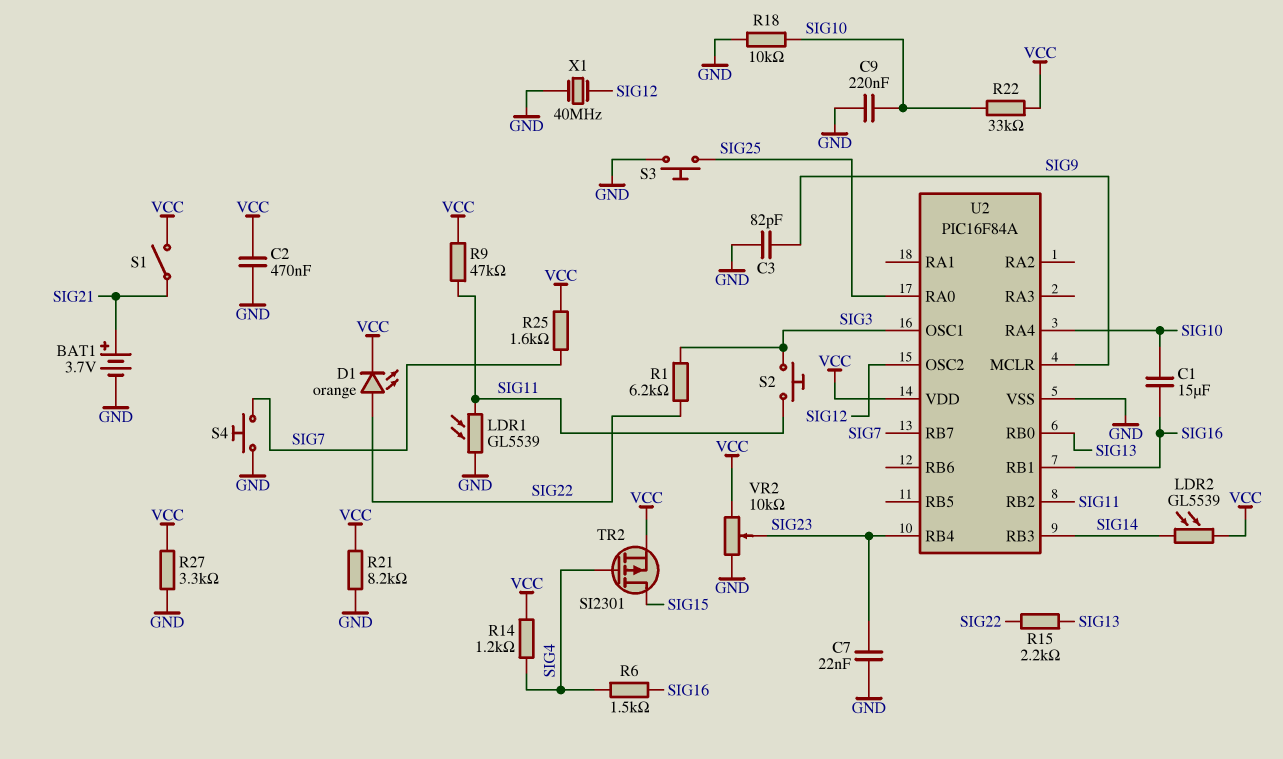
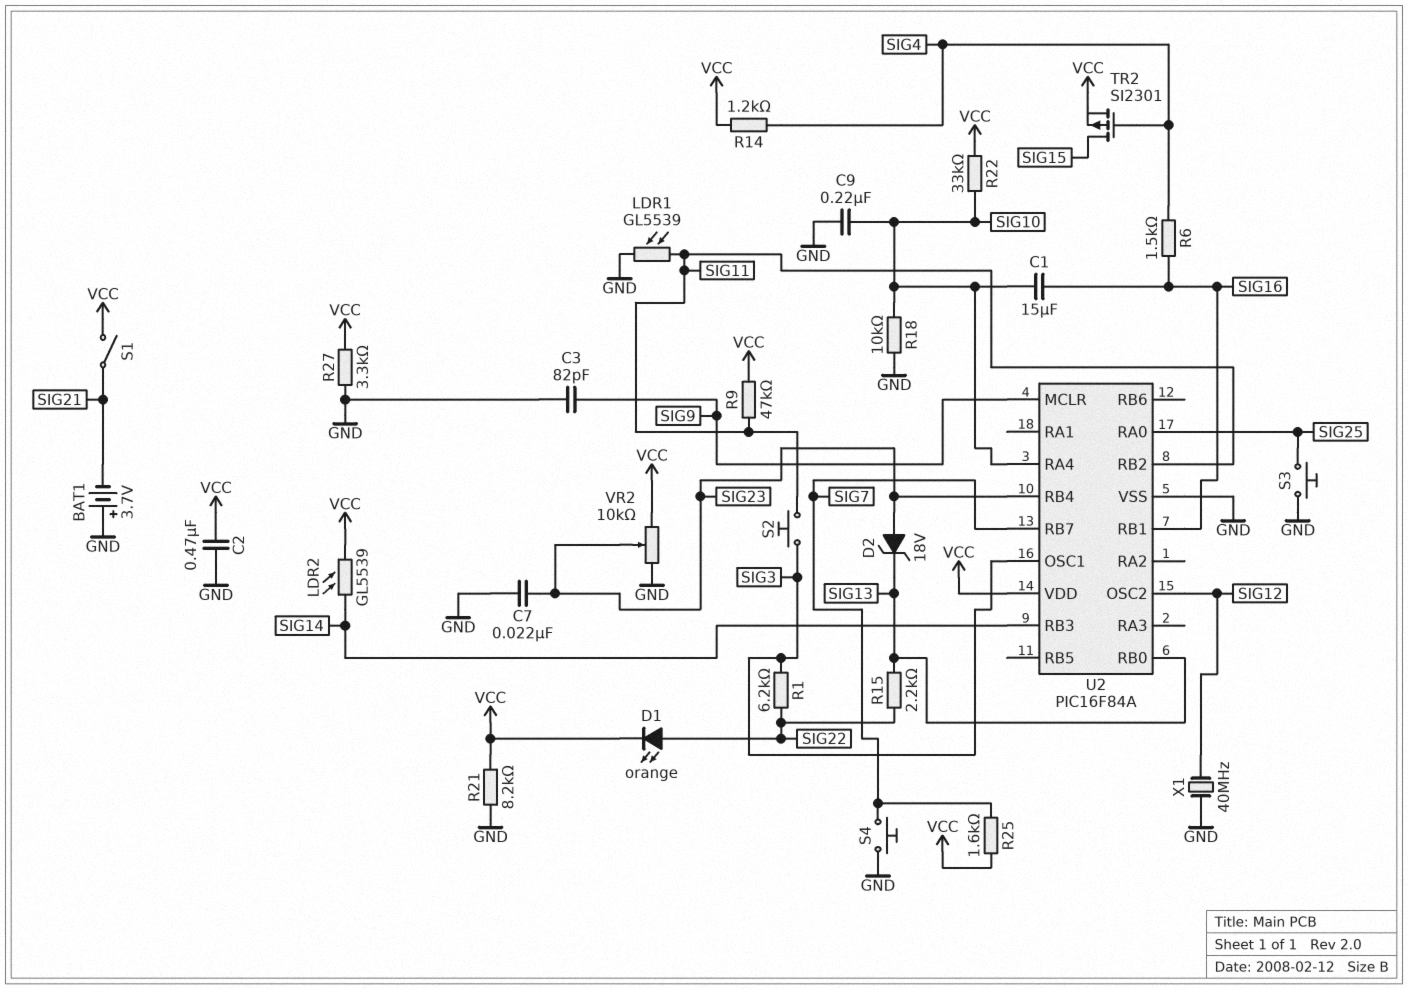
BAT1: 3.7V (plus SIG21, minus GND) -> 3.7V (plus GND, minus SIG21)
D2: none -> zener 18V (A SIG23, K SIG13)

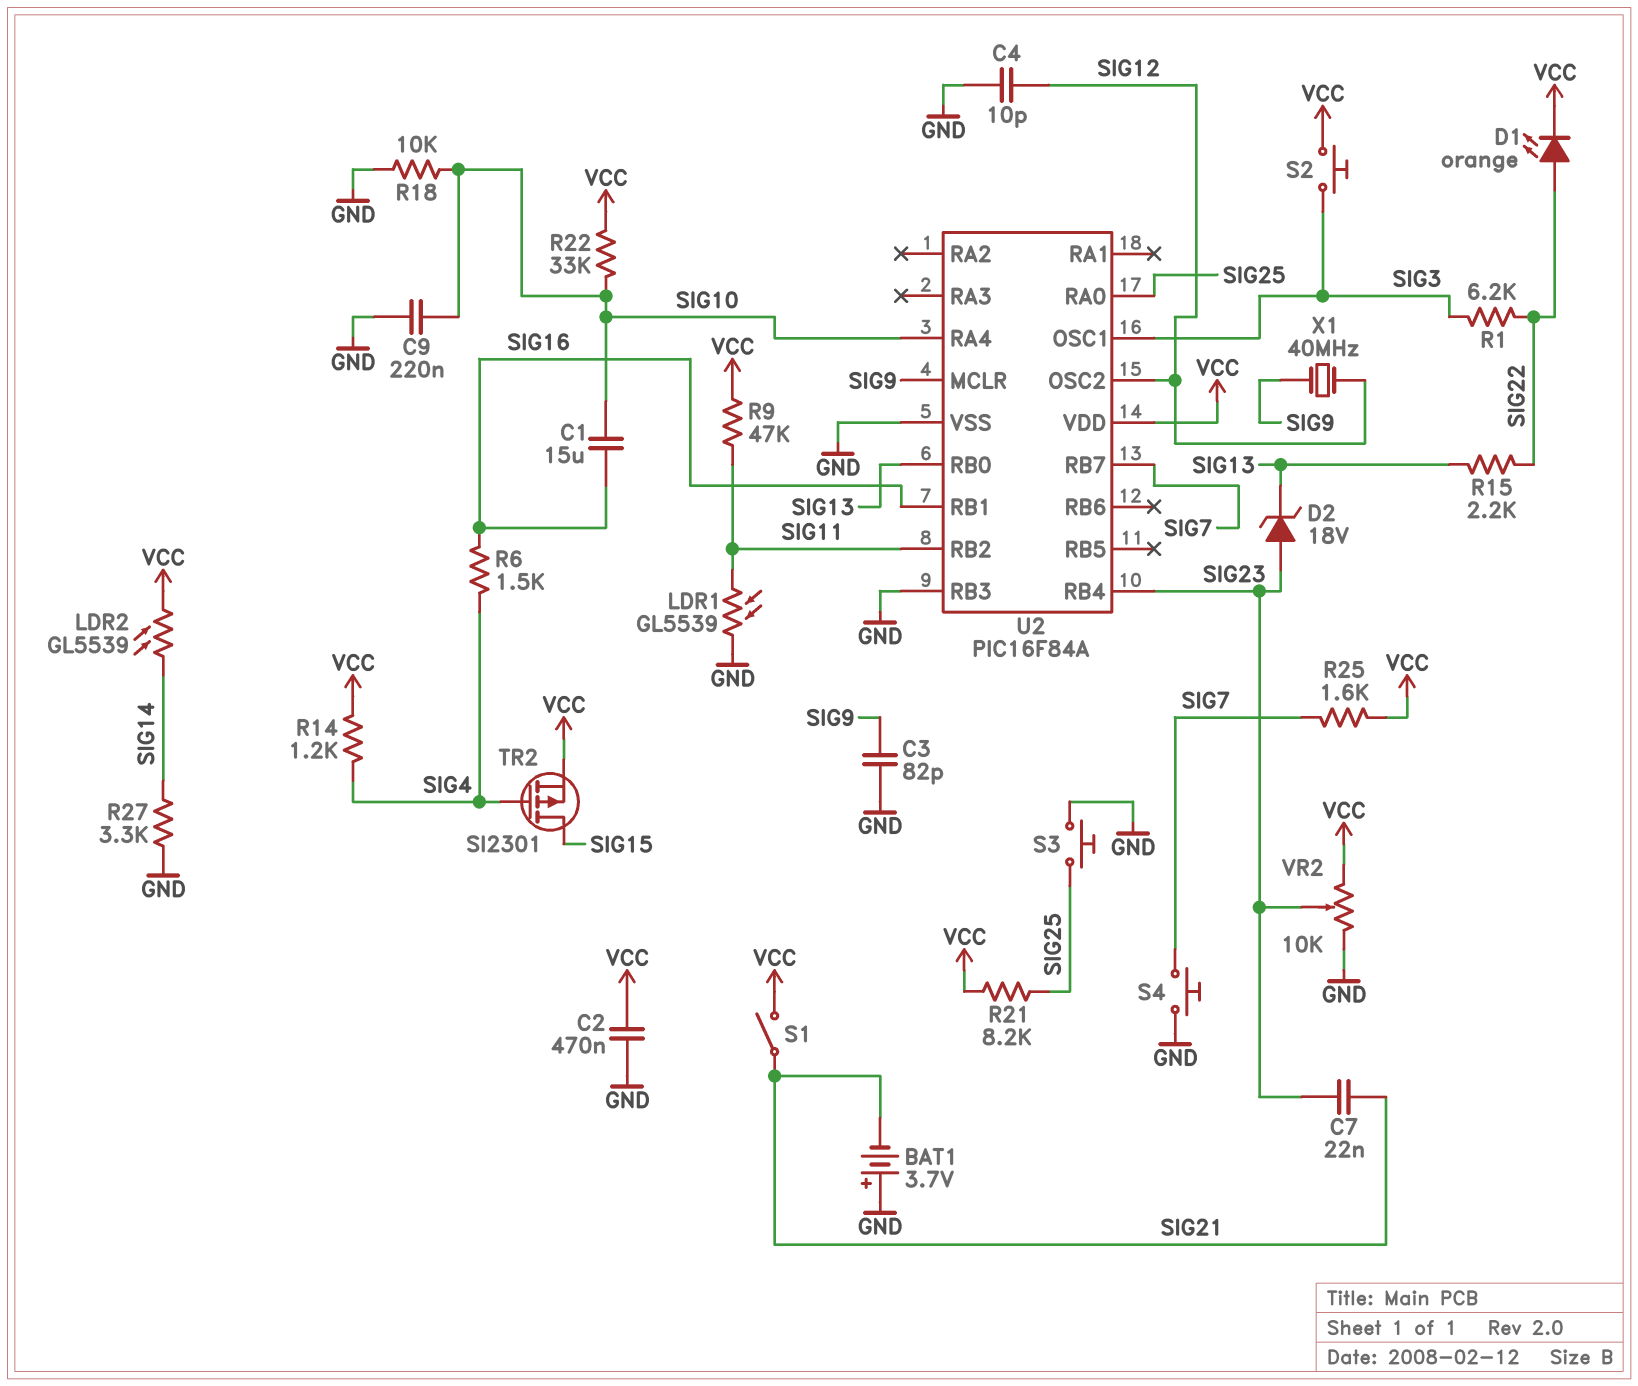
C4: none -> 10pF (GND, SIG12)
C7: 22nF (GND, SIG23) -> 22nF (SIG21, SIG23)
R21: 8.2k (GND, VCC) -> 8.2k (SIG25, VCC)
R27: 3.3k (GND, VCC) -> 3.3k (GND, SIG14)
S2: button (SIG3, SIG11) -> button (SIG3, VCC)
U2 pin RB3: SIG14 -> GND
X1: 40MHz (GND, SIG12) -> 40MHz (SIG9, SIG12)

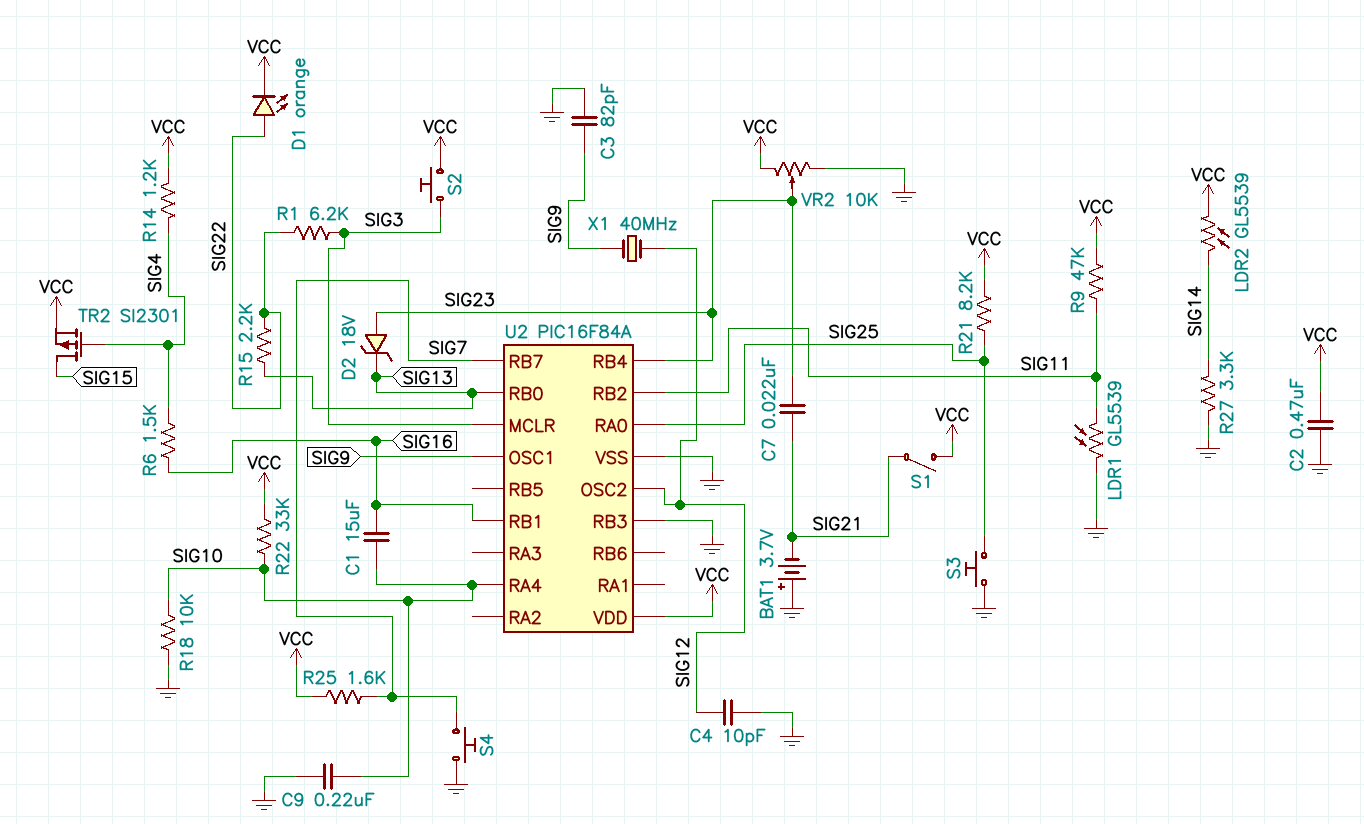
U2 pin MCLR: SIG9 -> SIG3
U2 pin OSC1: SIG3 -> SIG9

